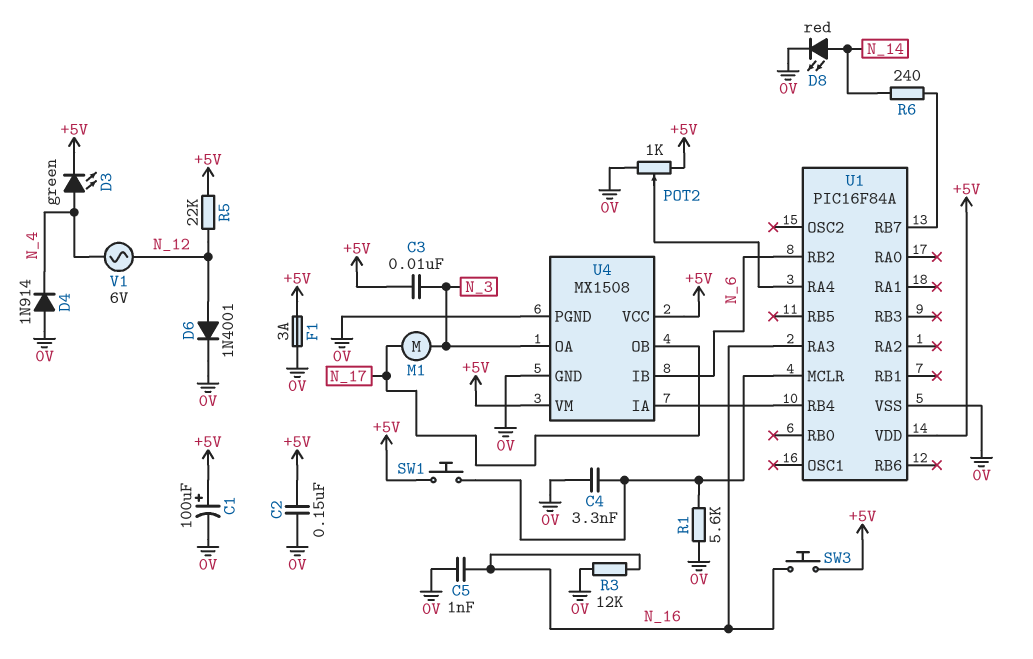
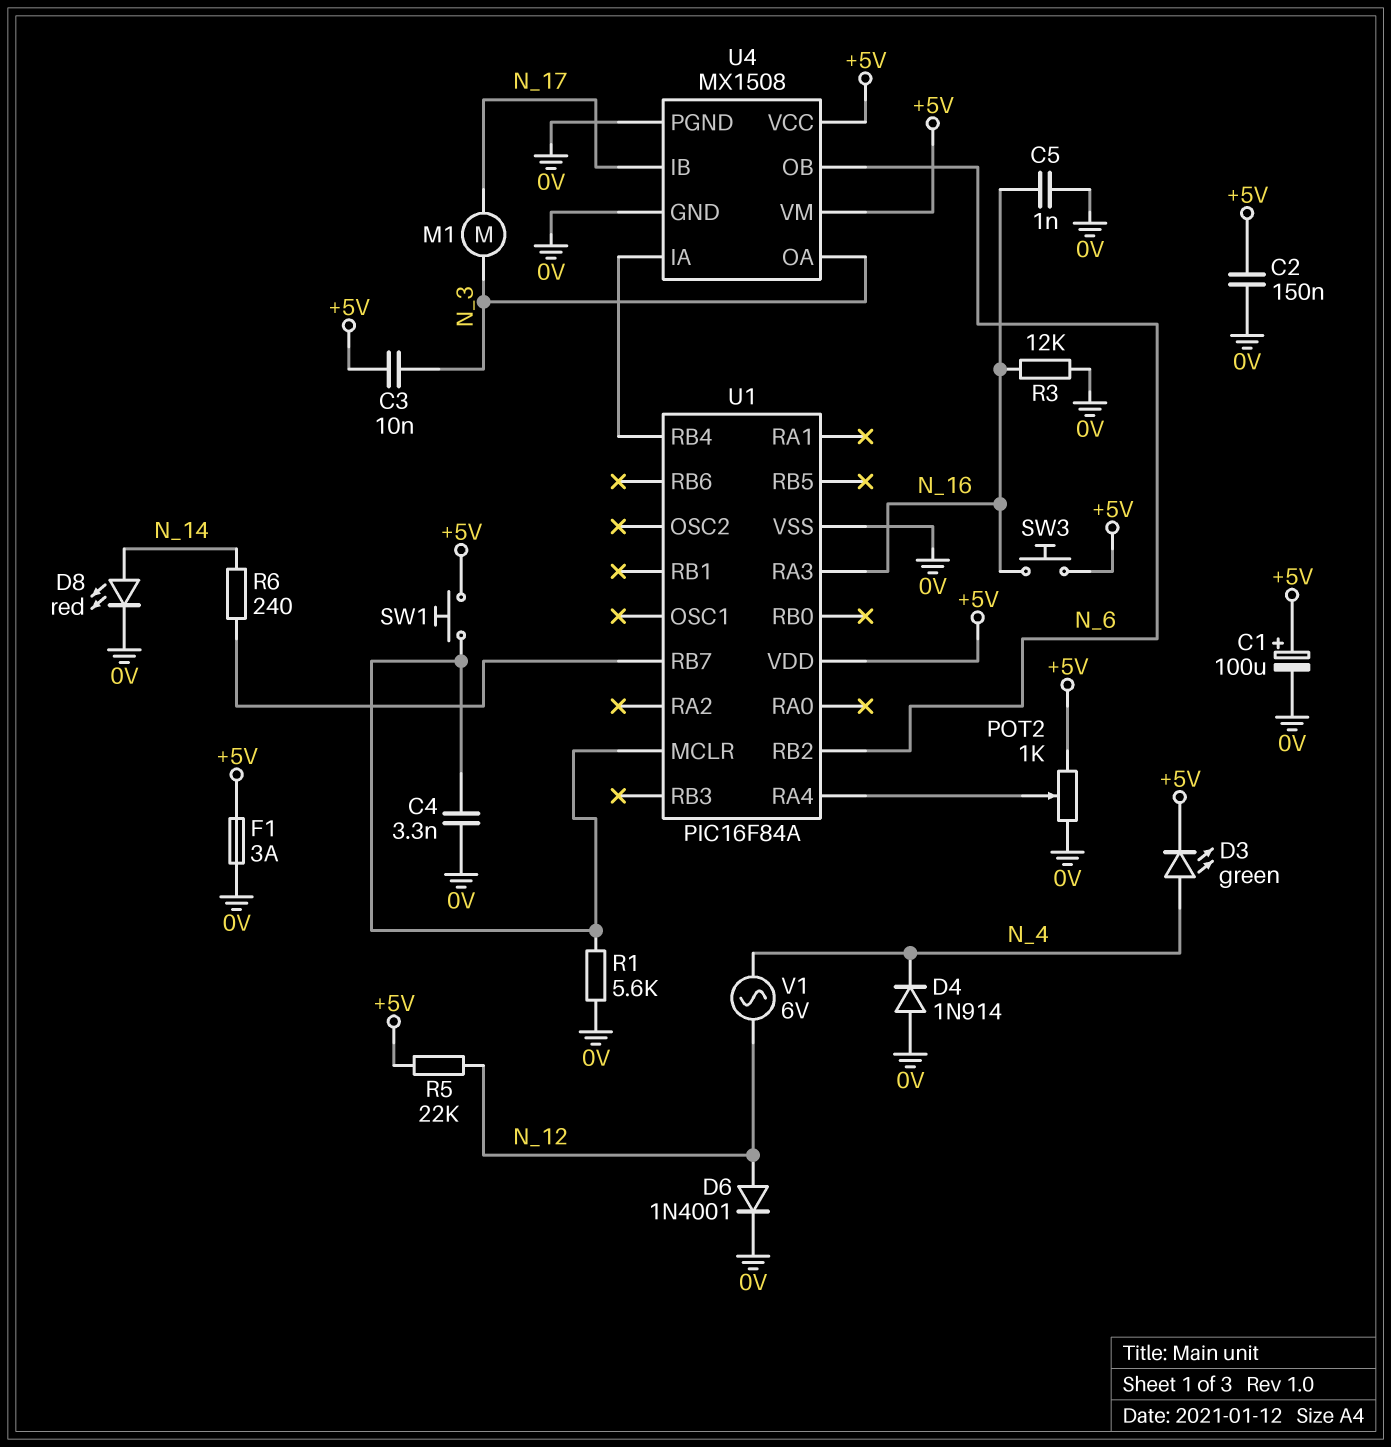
U4 pin IB: N_6 -> N_17
U4 pin OB: N_17 -> N_6

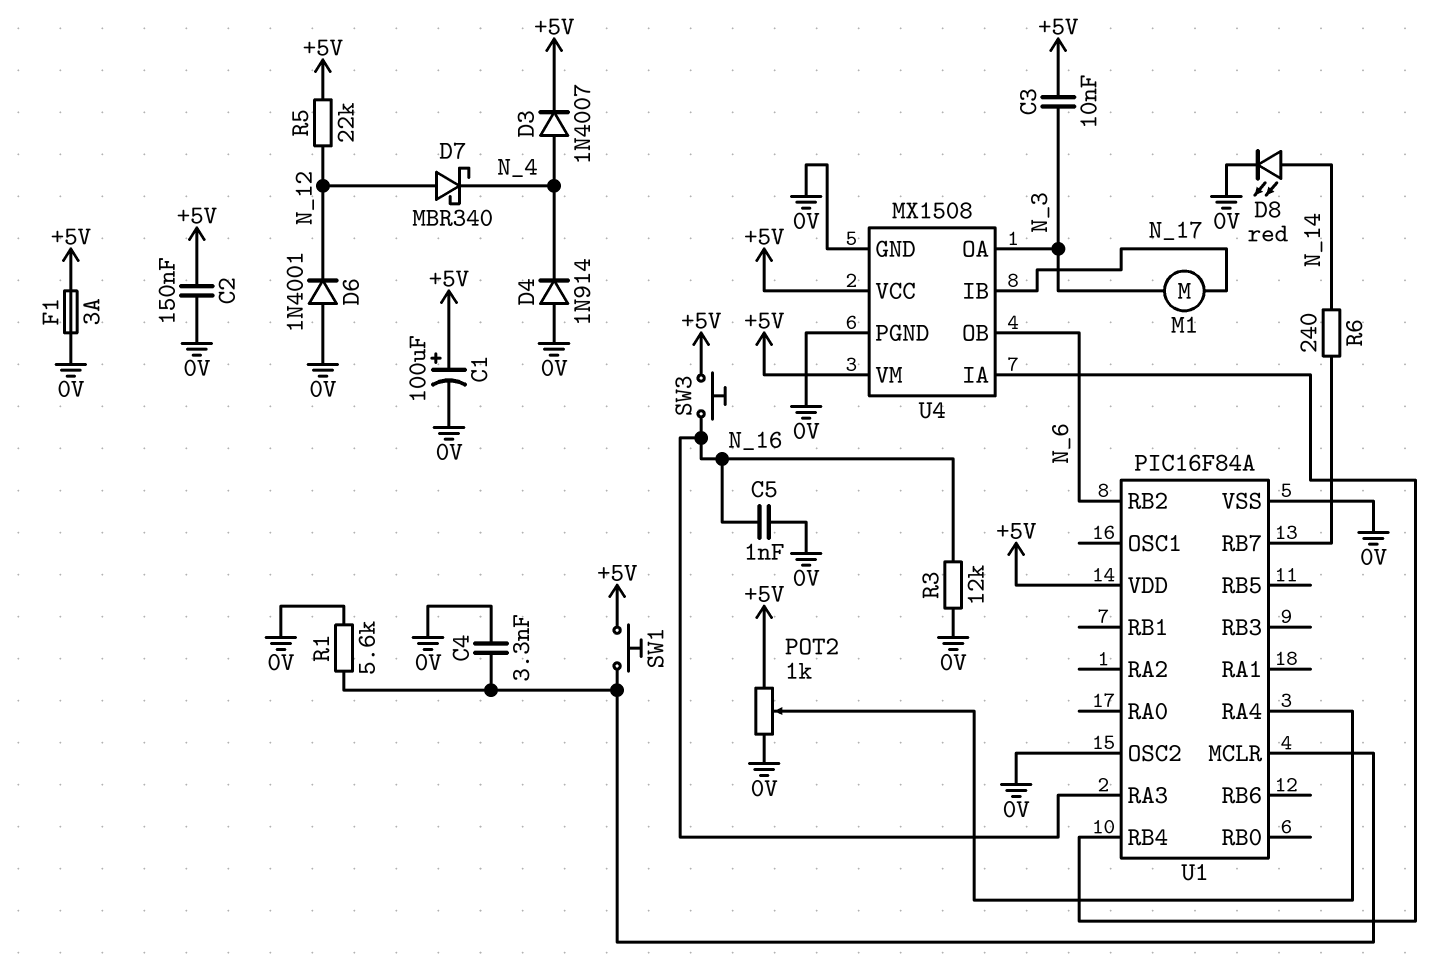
D3: LED green (A N_4, K +5V) -> diode 1N4007 (A N_4, K +5V)
D6: diode 1N4001 (A N_12, K 0V) -> diode 1N4001 (A 0V, K N_12)
D7: none -> schottky MBR340 (A N_12, K N_4)
U1 pin OSC2: none -> 0V
V1: AC 6V (N_4, N_12) -> none

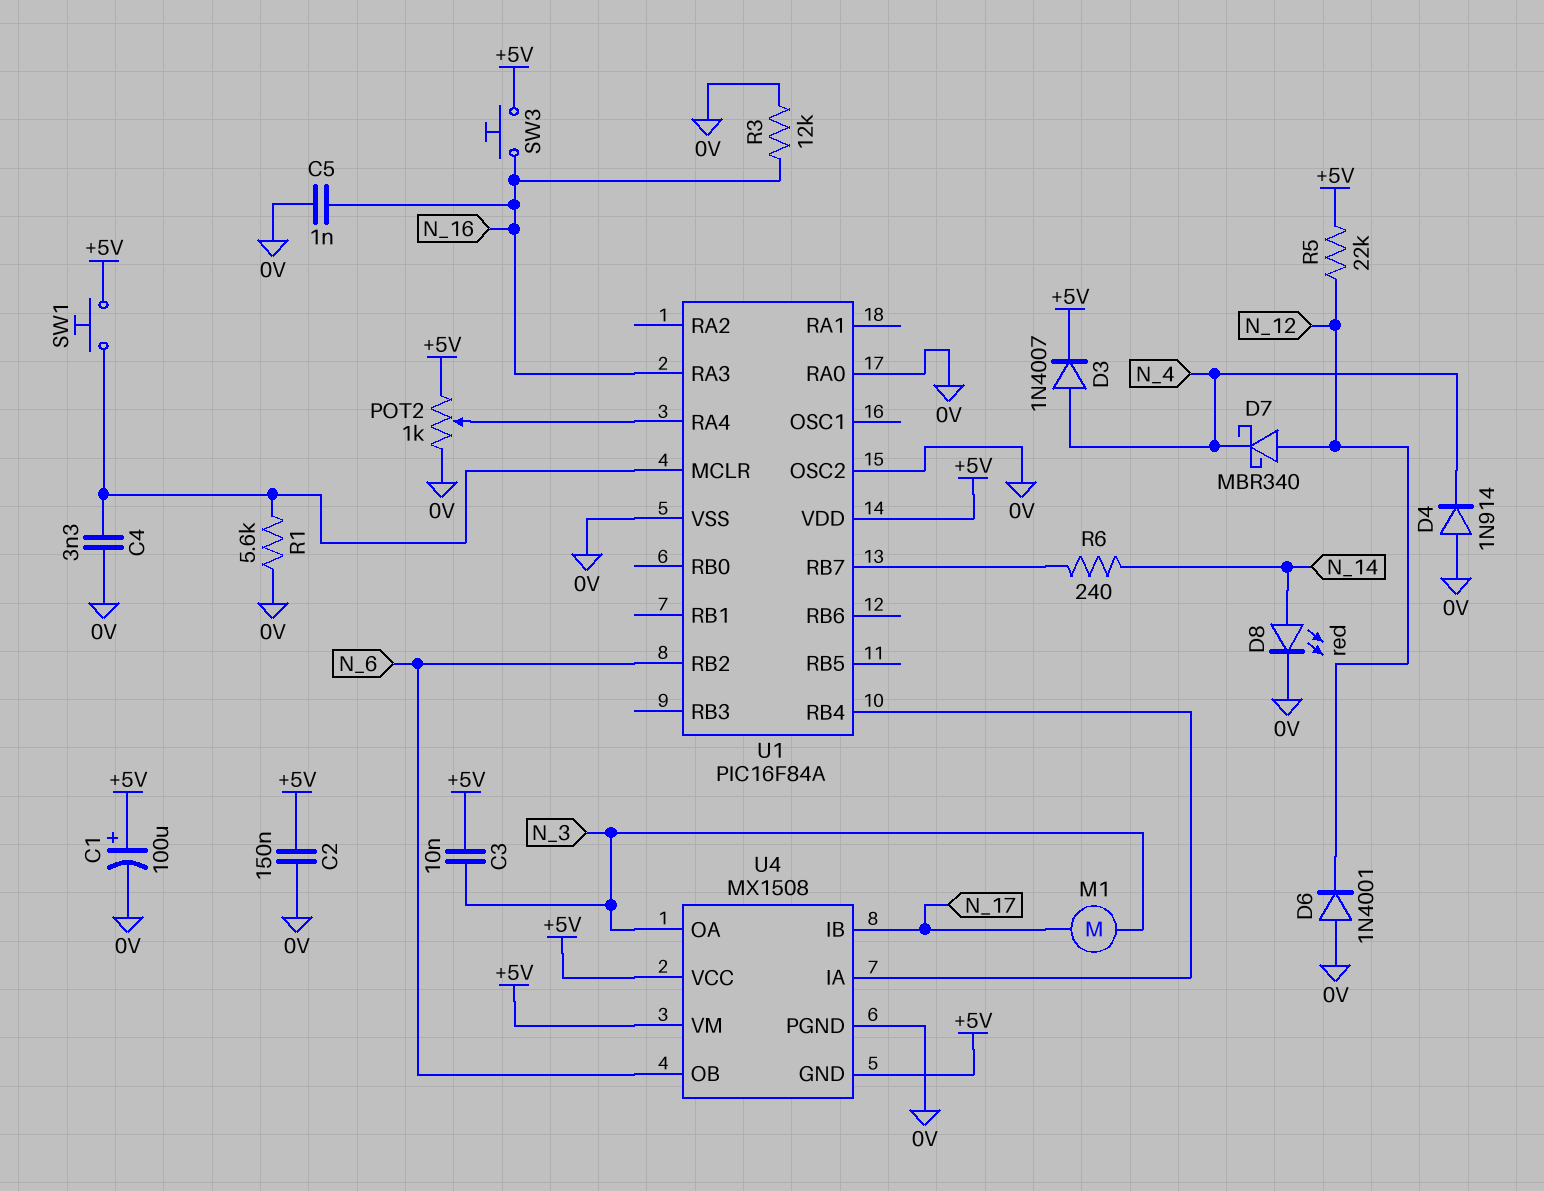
F1: 3A (+5V, 0V) -> none
U1 pin RA0: none -> 0V
U4 pin GND: 0V -> +5V

